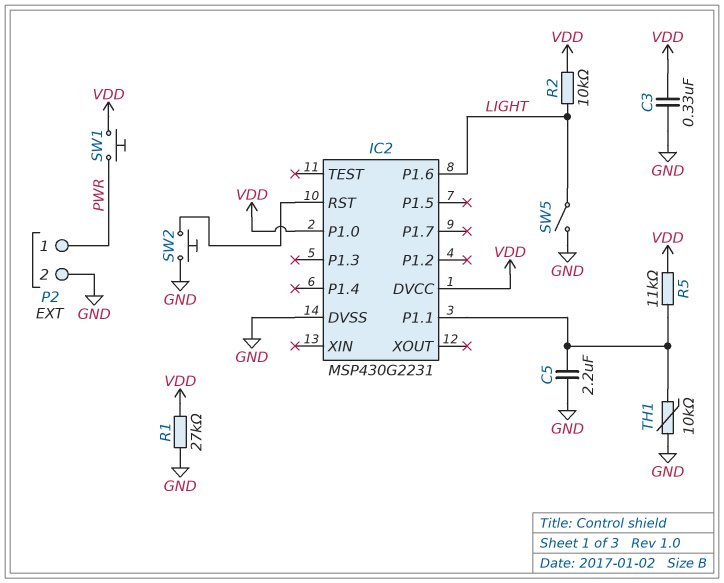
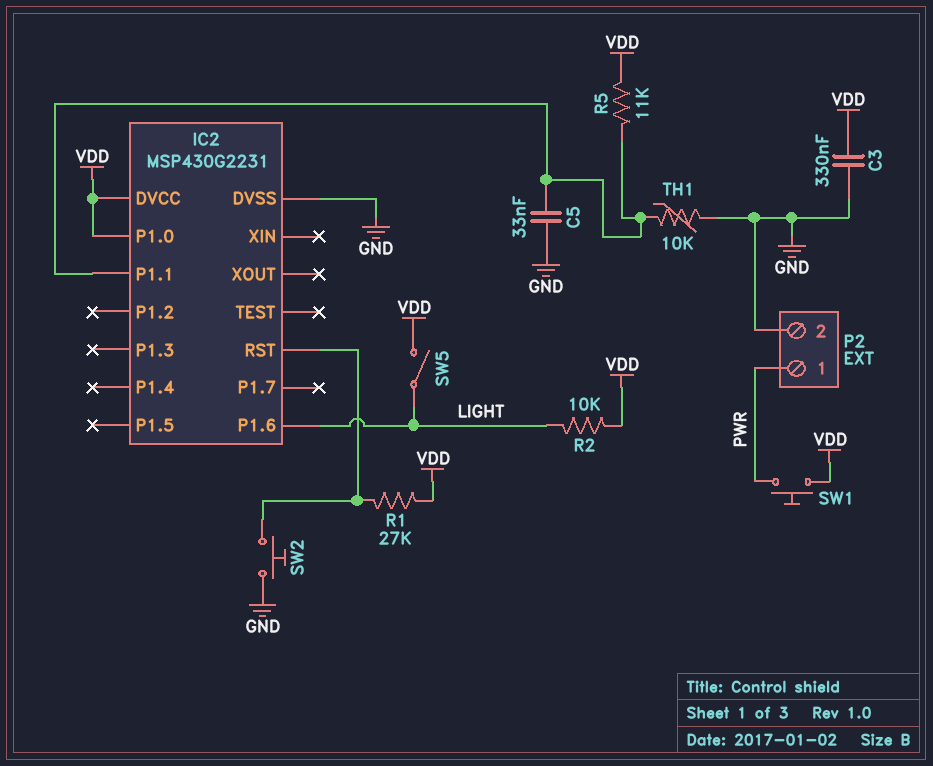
C5: 2.2uF (GND, IC2/P1.1) -> 33nF (GND, IC2/P1.1)
R1: 27k (GND, VDD) -> 27k (IC2/RST, VDD)
SW5: switch (GND, LIGHT) -> switch (LIGHT, VDD)

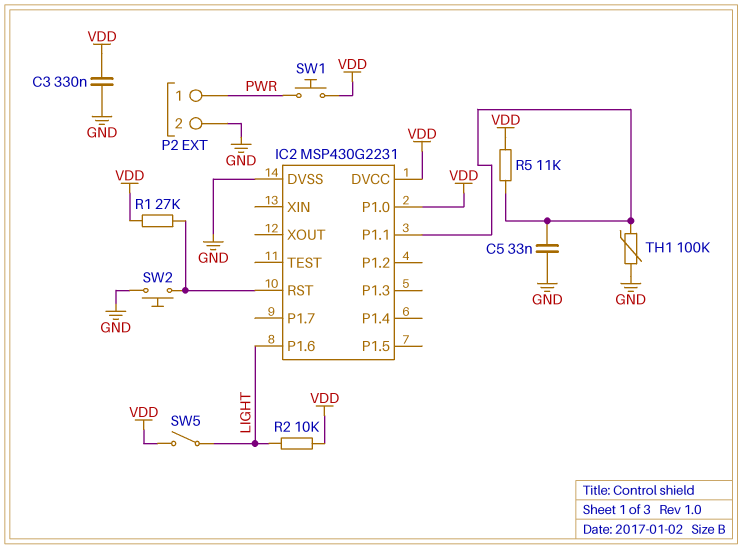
TH1: 10k (GND, IC2/P1.1) -> 100k (GND, IC2/P1.1)

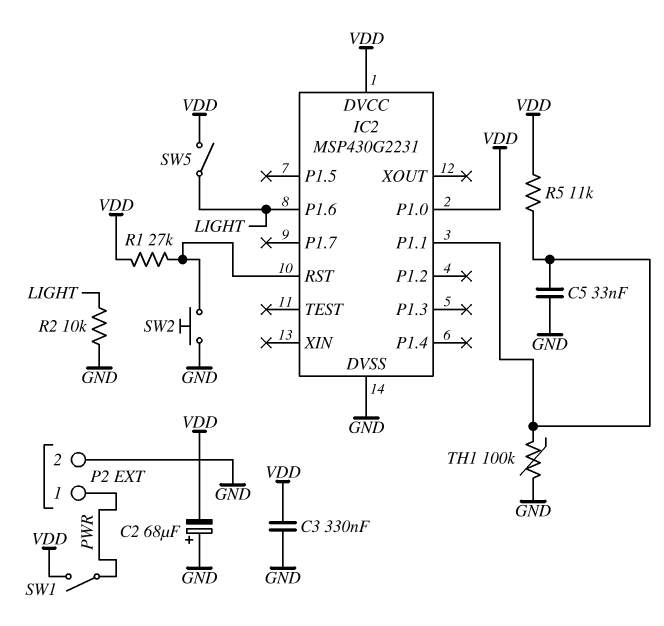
C2: none -> 68uF (plus GND, minus VDD)
R2: 10k (LIGHT, VDD) -> 10k (GND, LIGHT)
SW1: button (PWR, VDD) -> switch (PWR, VDD)

